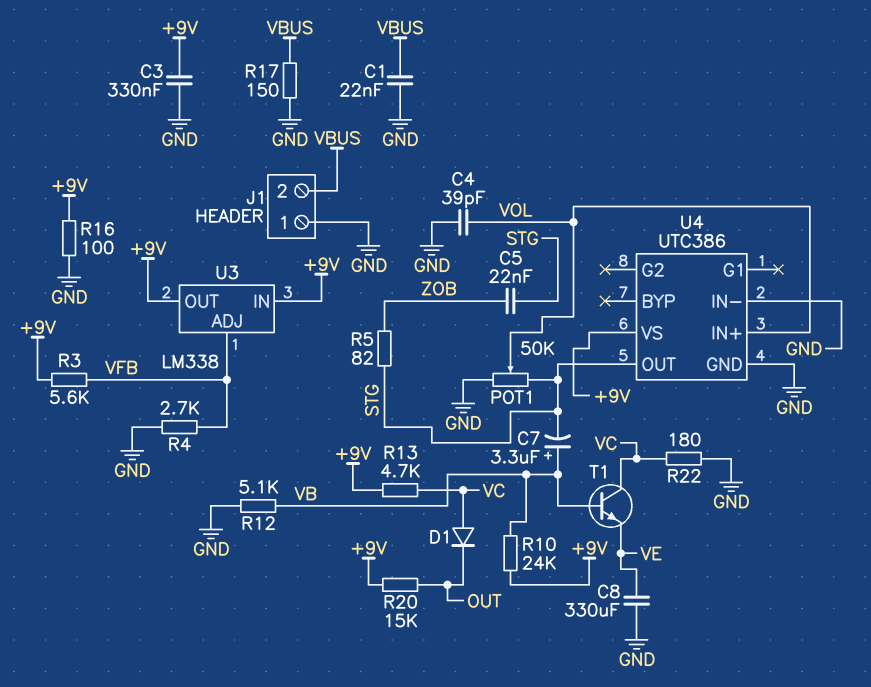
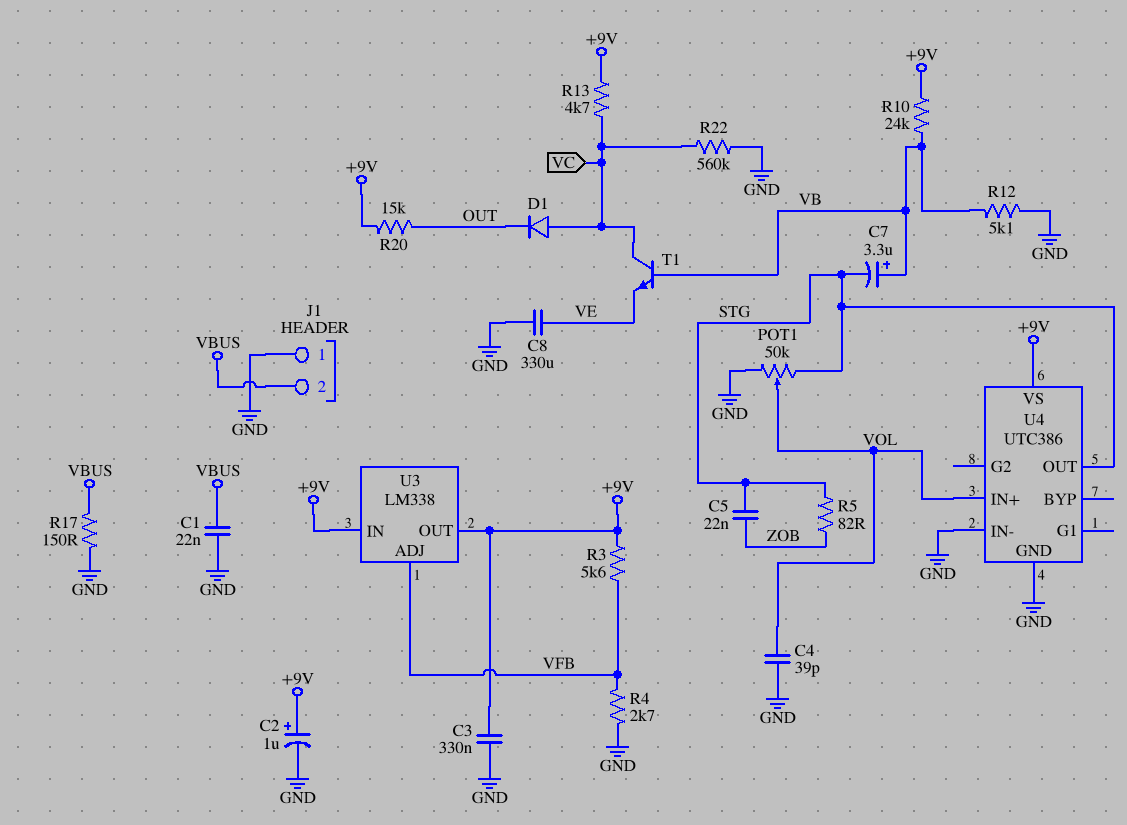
C2: none -> 1uF (plus +9V, minus GND)
R16: 100 (+9V, GND) -> none
R22: 180 (GND, VC) -> 560k (GND, VC)

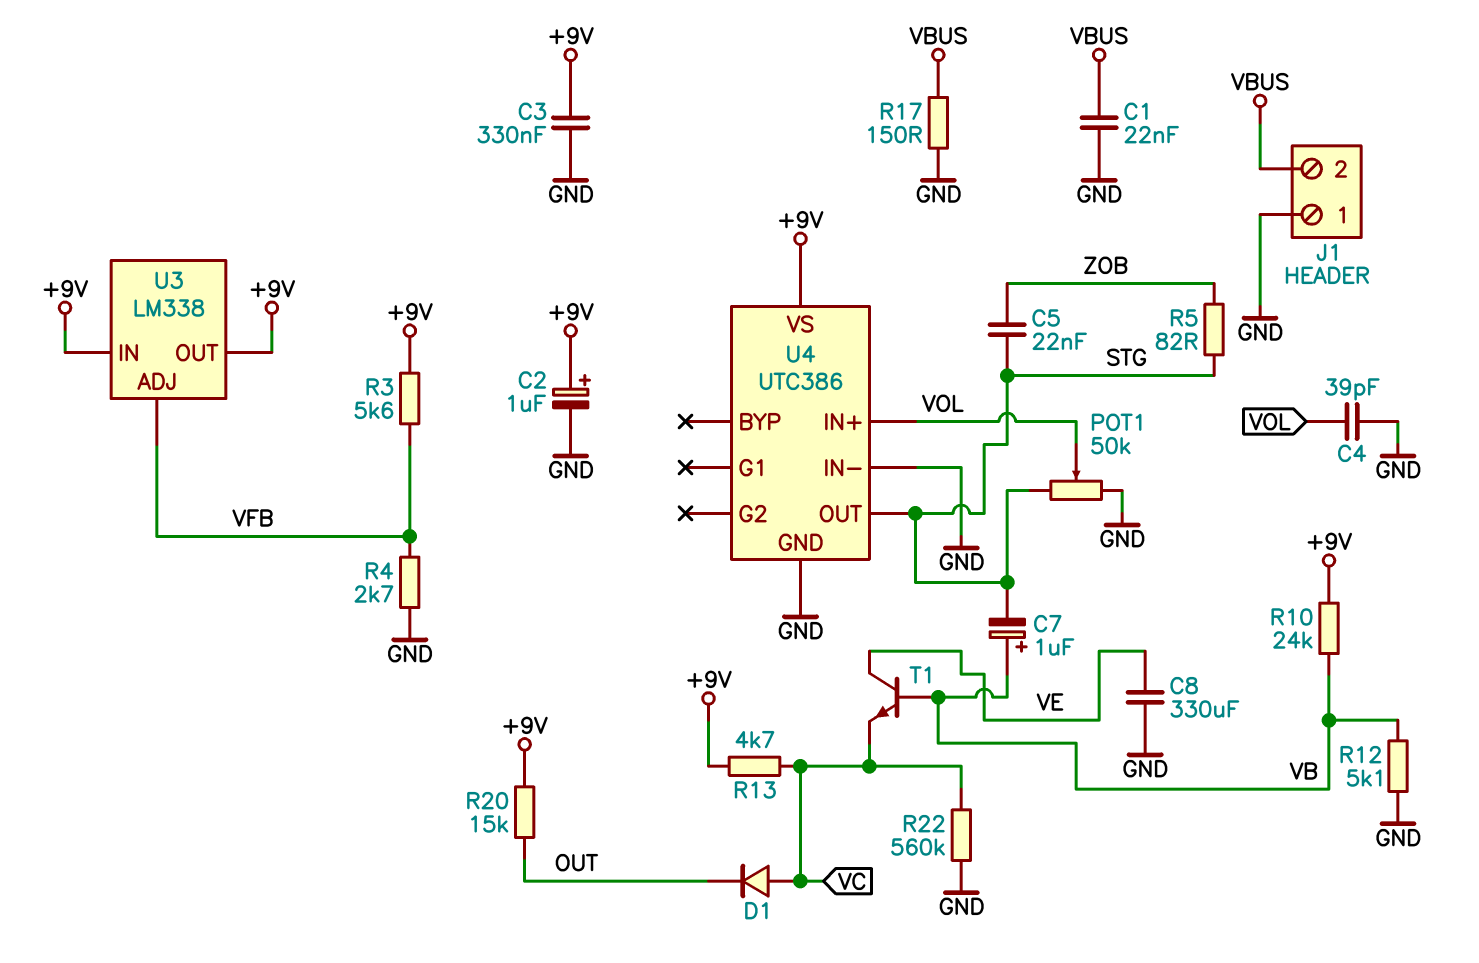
C7: 3.3uF (plus VB, minus STG) -> 1uF (plus VB, minus STG)
T1: NPN (B VB, C VC, E VE) -> NPN (B VB, C VE, E VC)

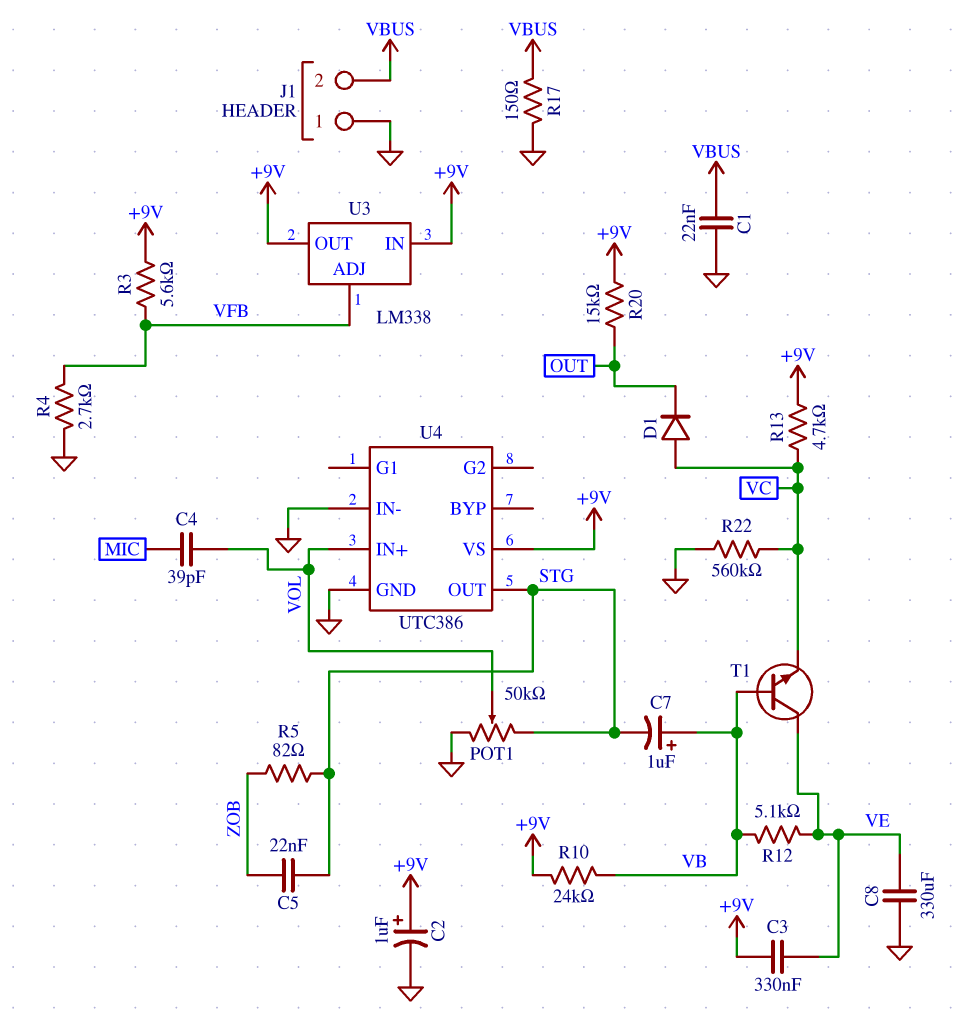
C3: 330nF (+9V, GND) -> 330nF (+9V, VE)
C4: 39pF (GND, VOL) -> 39pF (MIC, VOL)
R12: 5.1k (GND, VB) -> 5.1k (VB, VE)

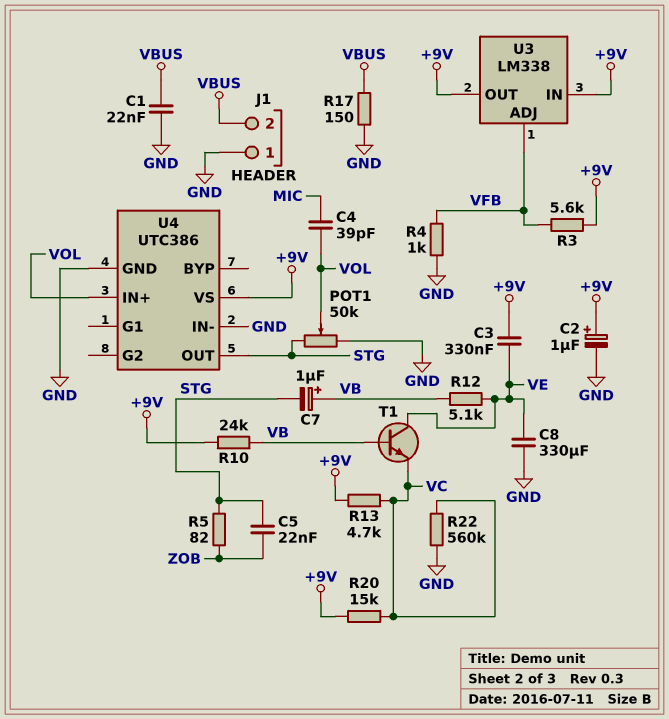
D1: diode (A VC, K OUT) -> none
R4: 2.7k (GND, VFB) -> 1k (GND, VFB)
R20: 15k (+9V, OUT) -> 15k (+9V, VC)

